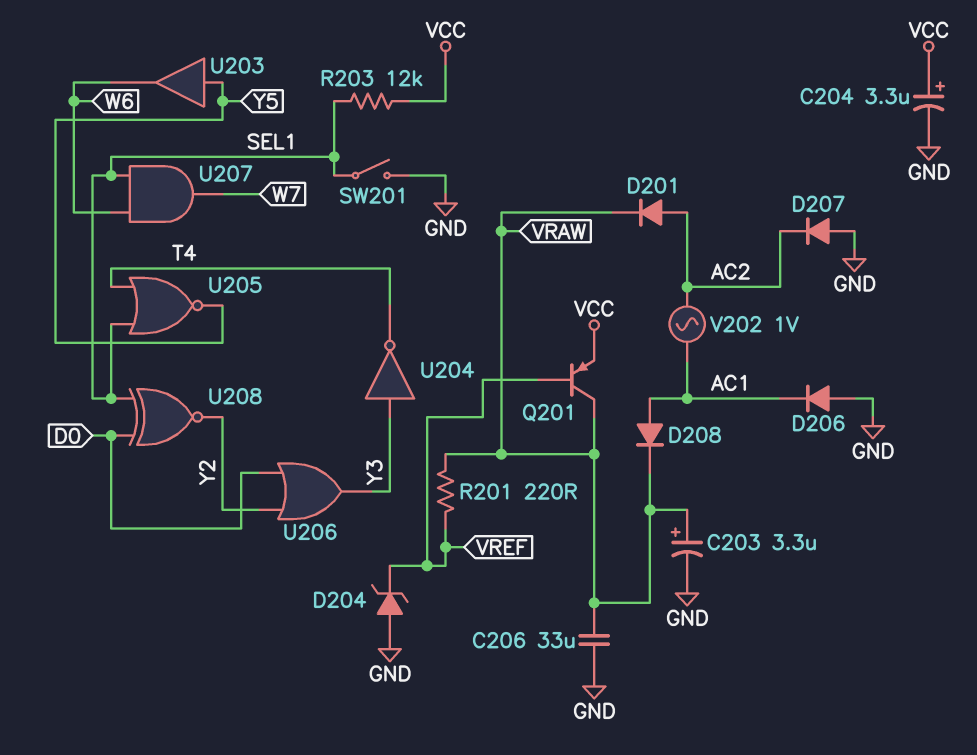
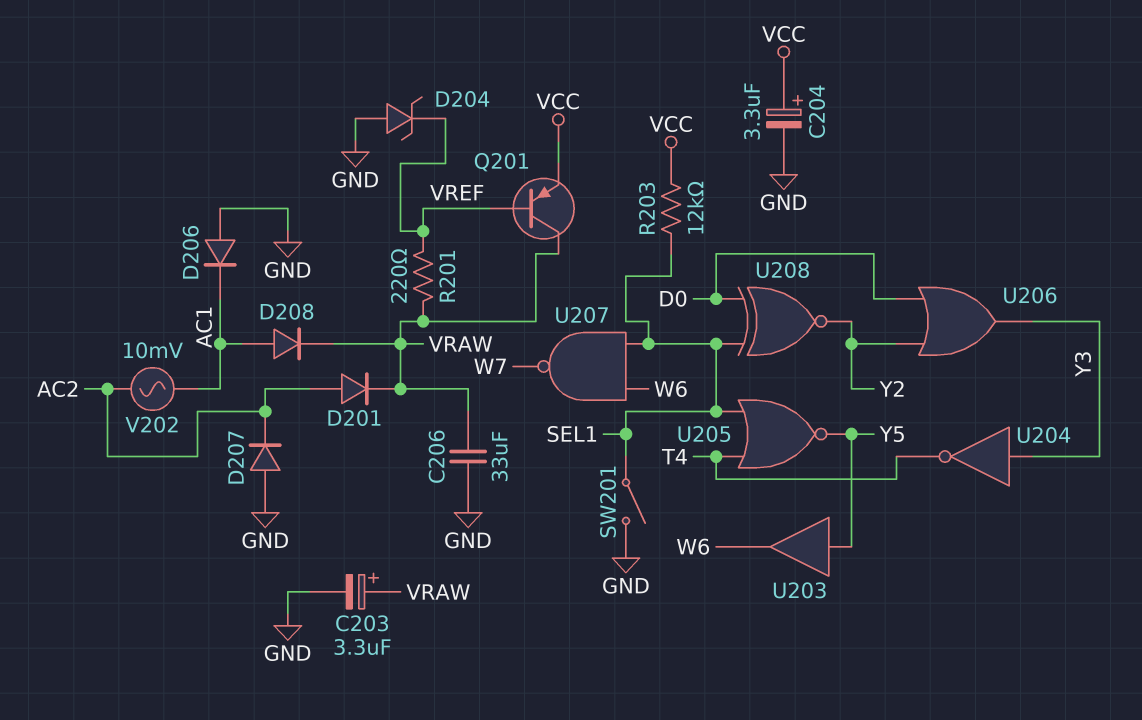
U207: AND (in SEL1, in W6, out W7) -> NAND (in SEL1, in W6, out W7)
V202: AC 1V (AC1, AC2) -> AC 10mV (AC1, AC2)

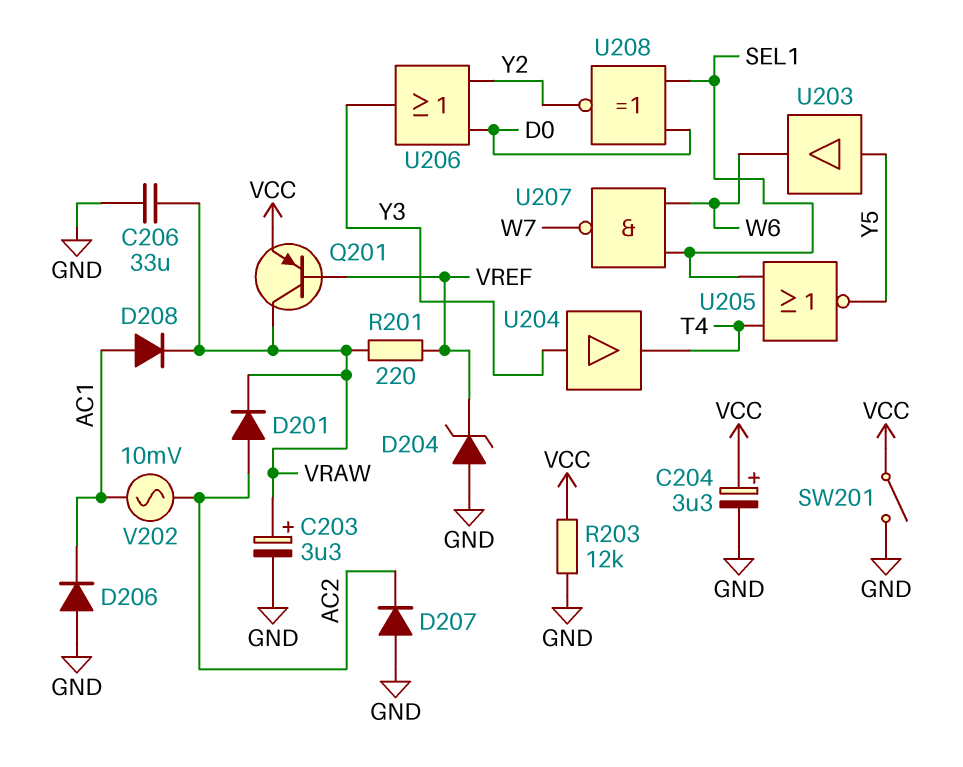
R203: 12k (SEL1, VCC) -> 12k (GND, VCC)
SW201: switch (GND, SEL1) -> switch (GND, VCC)
U204: NOT (in Y3, out T4) -> buffer (in Y3, out T4)

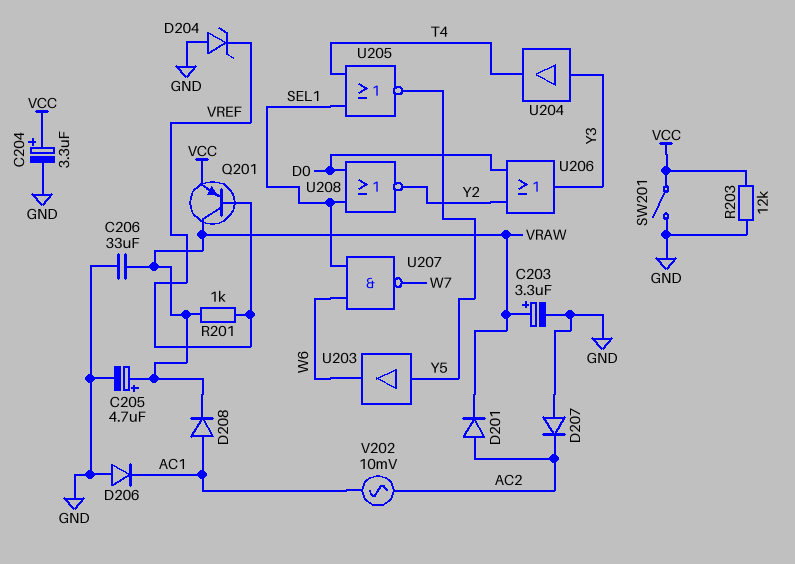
C205: none -> 4.7uF (plus VRAW, minus GND)
R201: 220 (VRAW, VREF) -> 1k (VRAW, VREF)
U208: XNOR (in D0, in SEL1, out Y2) -> NOR (in D0, in SEL1, out Y2)

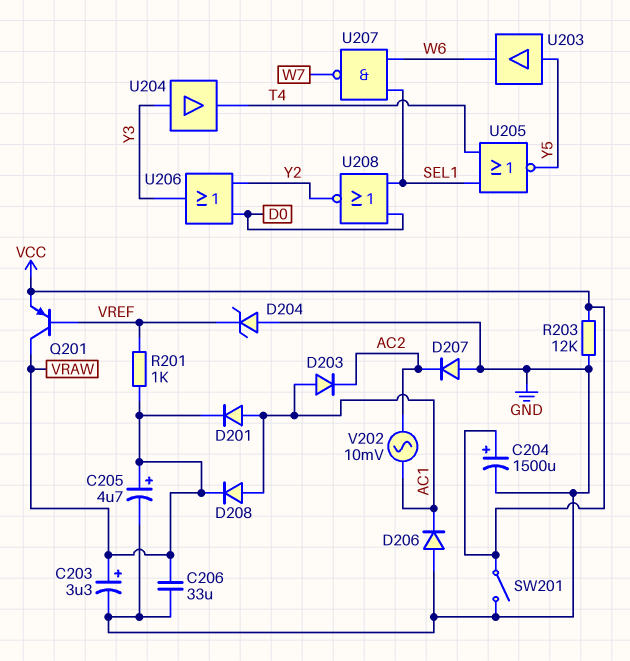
C204: 3.3uF (plus VCC, minus GND) -> 1500uF (plus VCC, minus GND)
D201: diode (A AC2, K VRAW) -> diode (A AC1, K VRAW)
D203: none -> diode (A AC1, K AC2)

